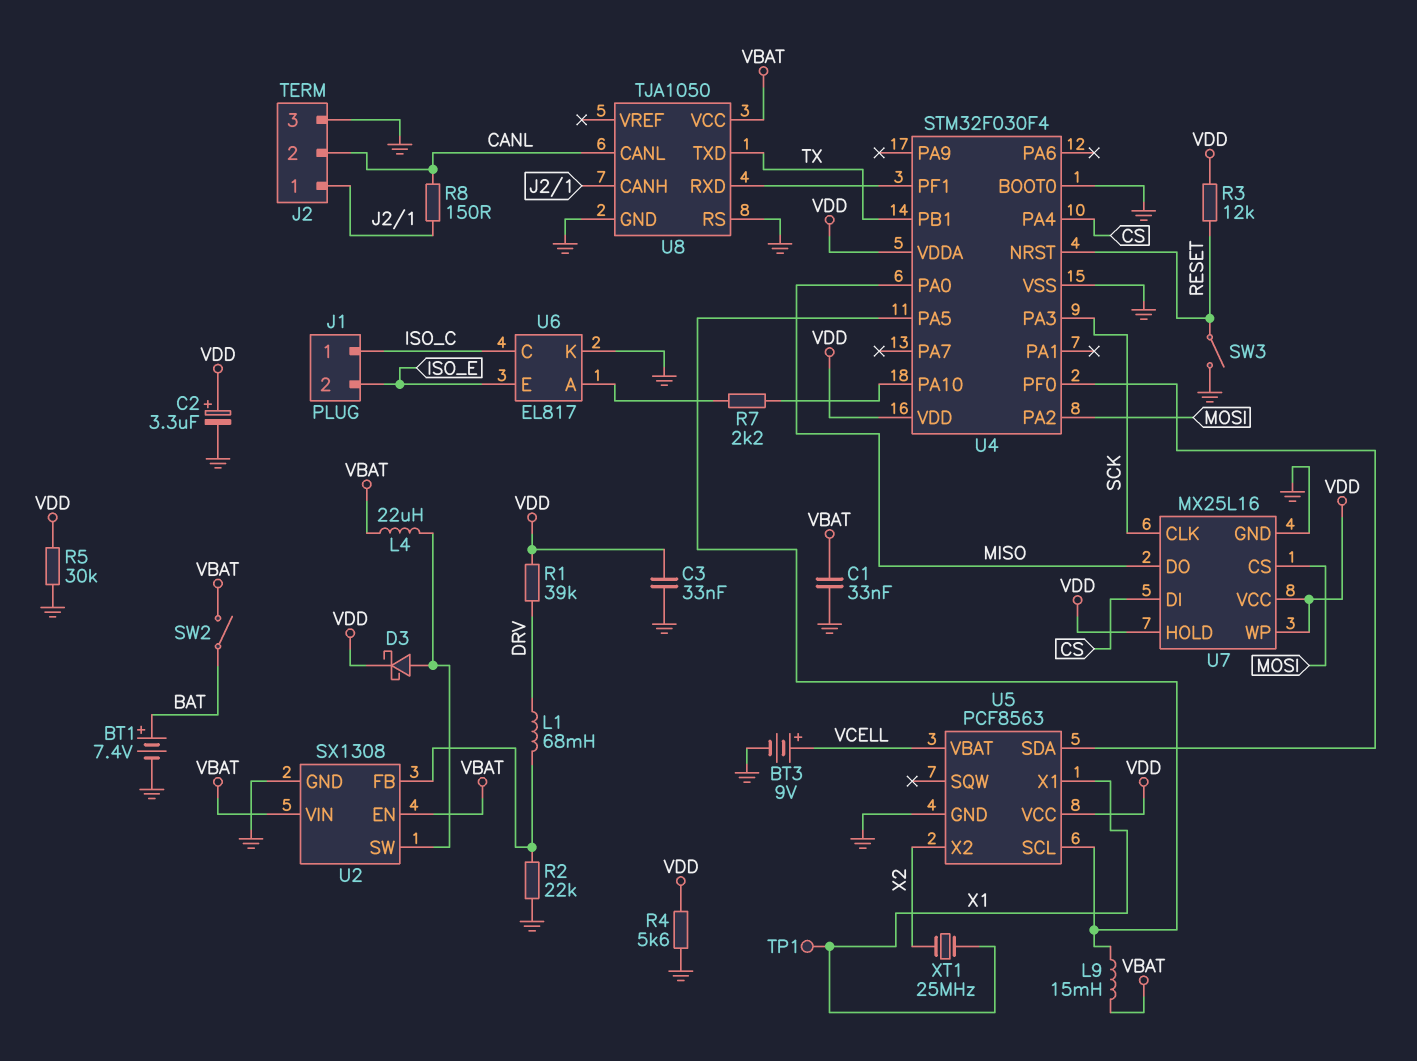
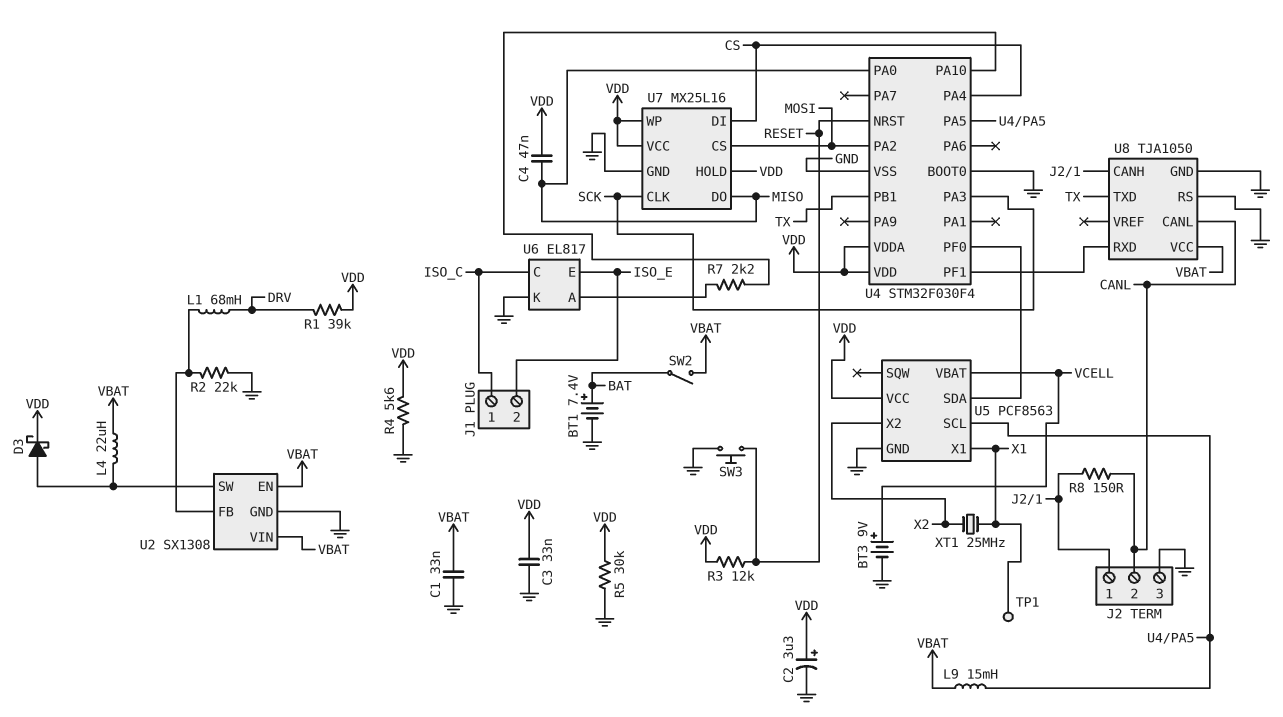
C4: none -> 47nF (MISO, VDD)
SW3: switch (GND, RESET) -> button (GND, RESET)

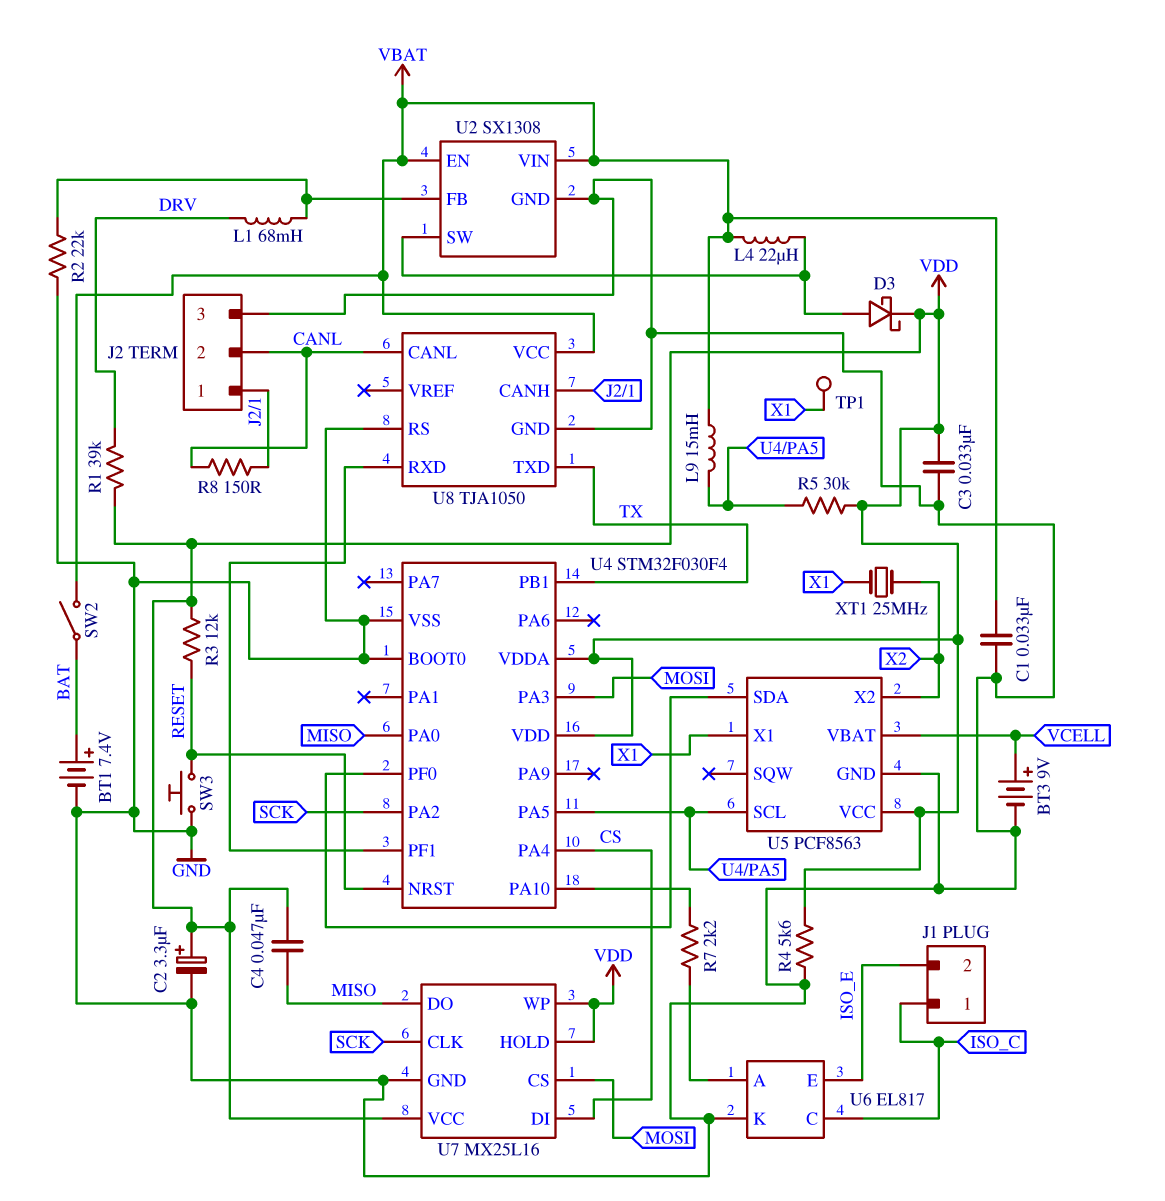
R5: 30k (GND, VDD) -> 30k (U4/PA5, VDD)
U4 pin PA2: MOSI -> SCK
U4 pin PA3: SCK -> MOSI

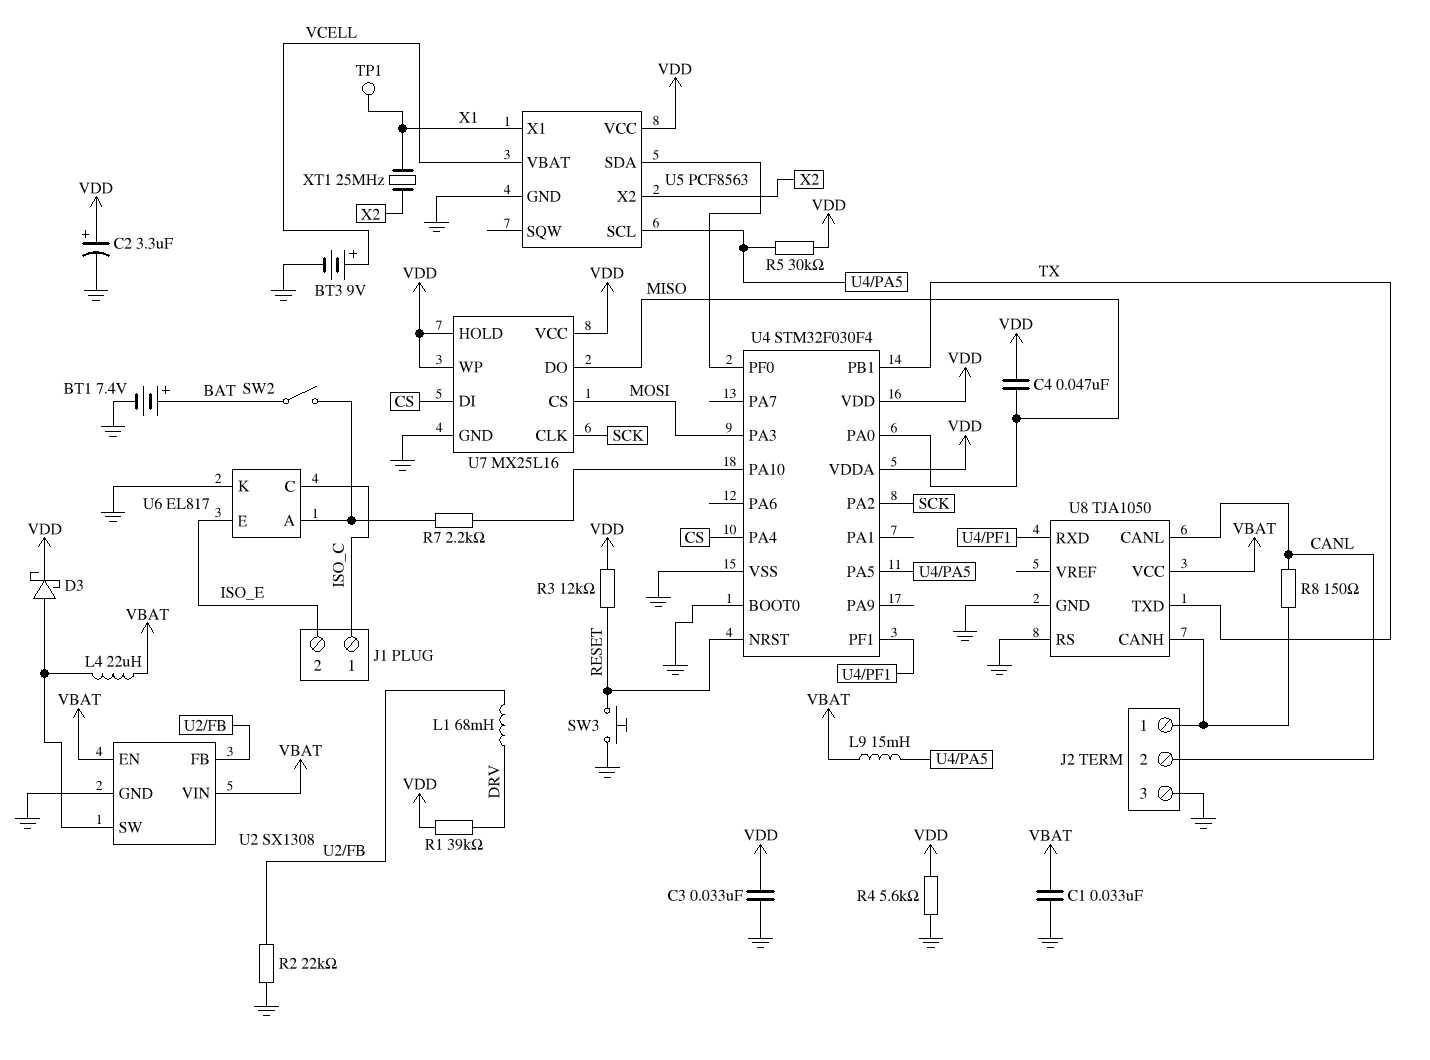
SW2: switch (BAT, VBAT) -> switch (BAT, U6/A)

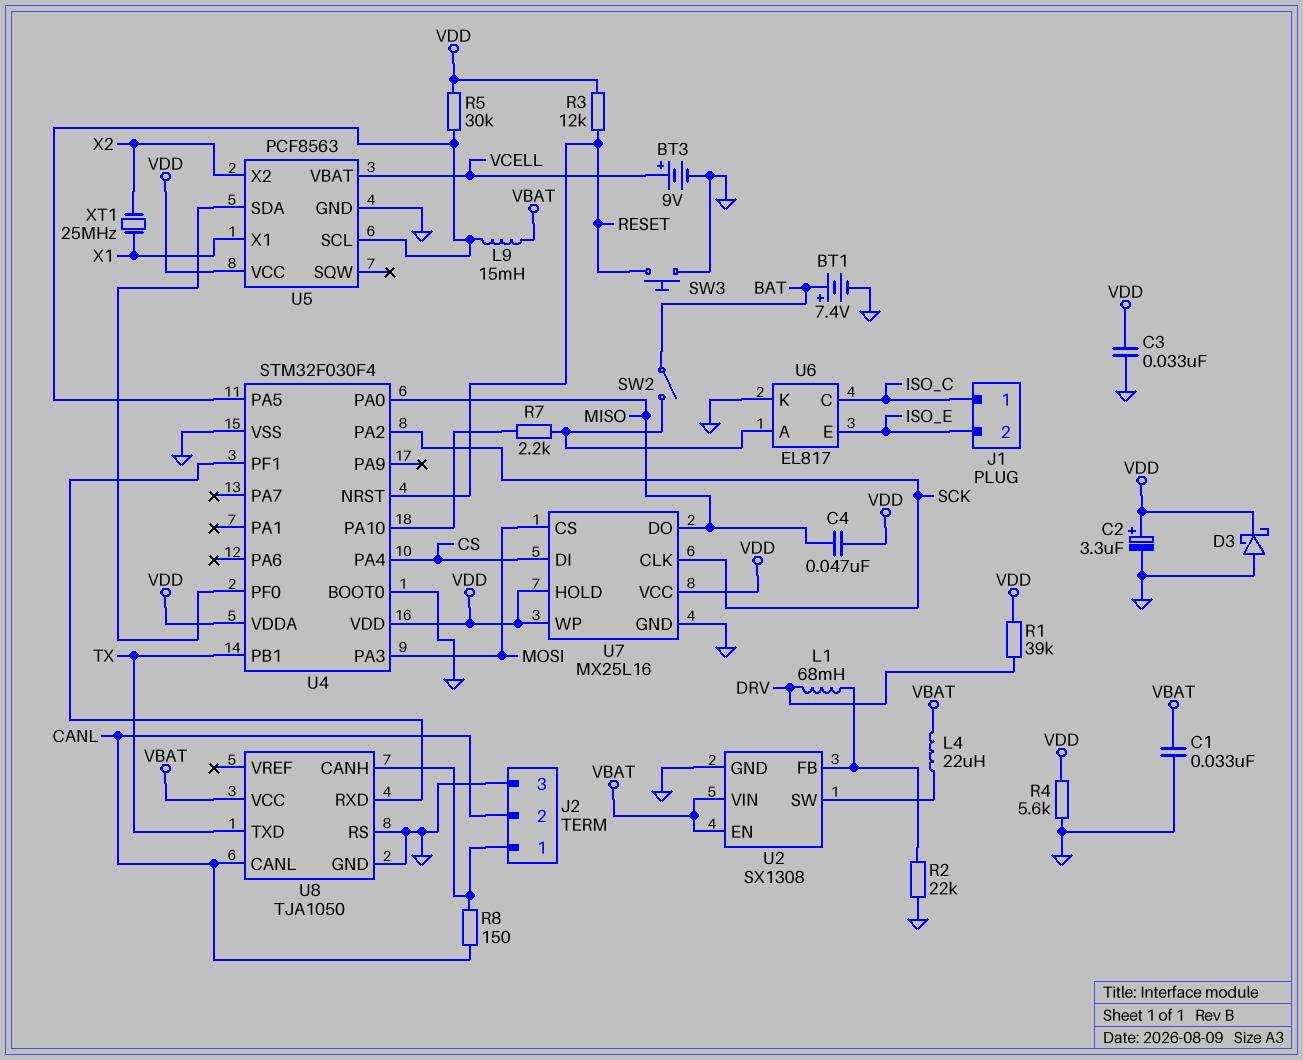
D3: schottky (A U2/SW, K VDD) -> schottky (A GND, K VDD)
TP1: test point (X1) -> none

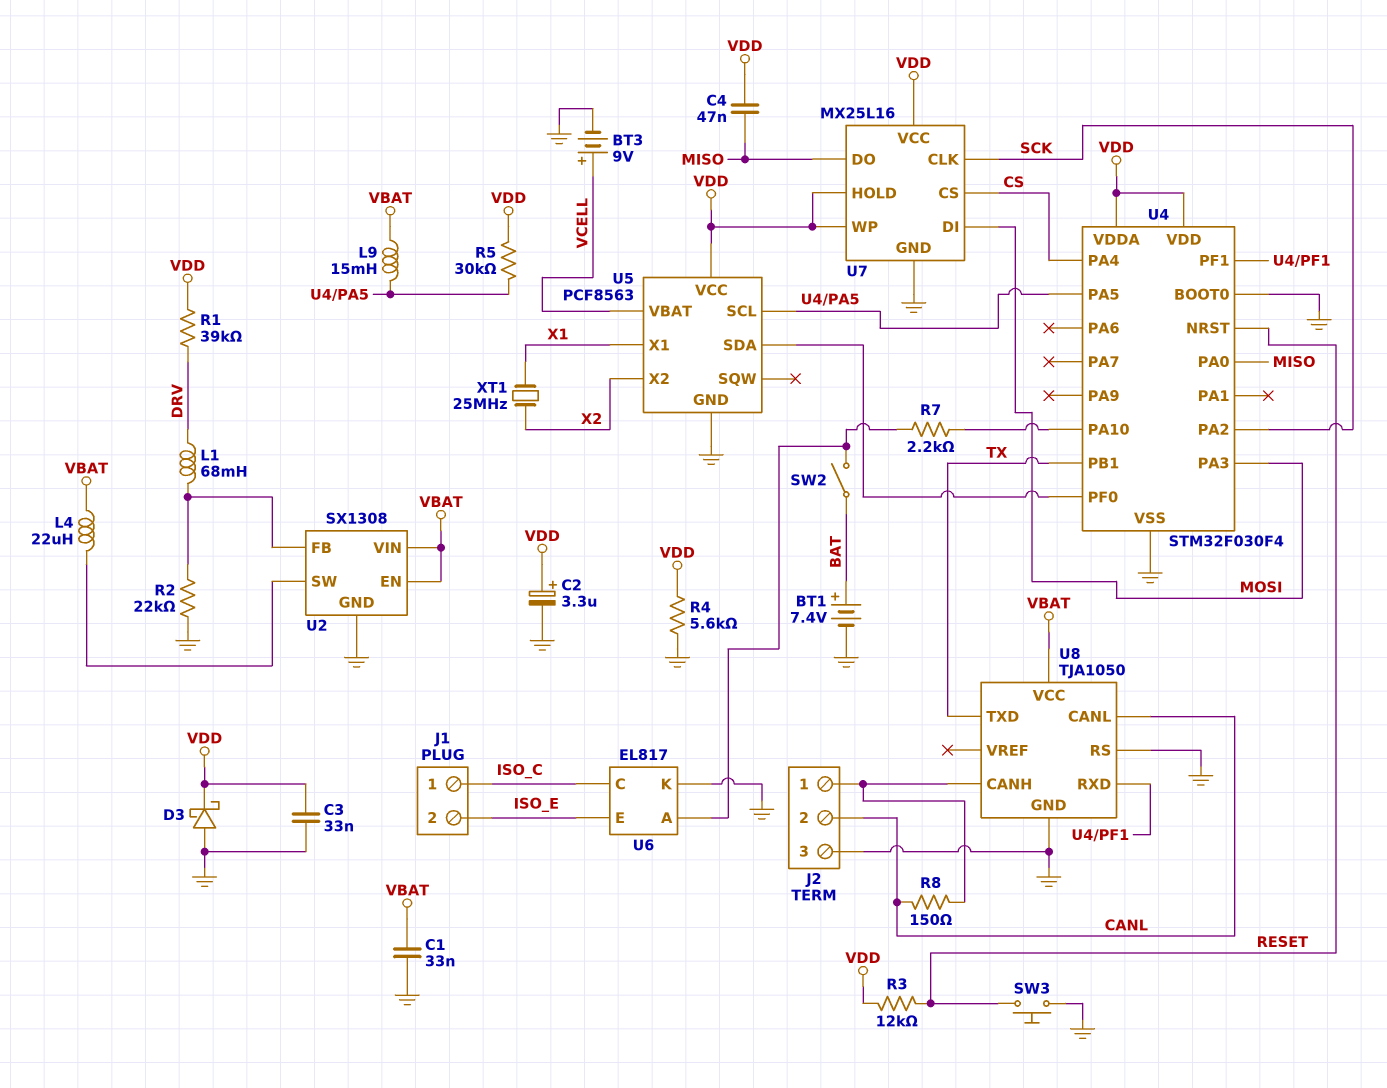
U7 pin CS: MOSI -> CS
U7 pin DI: CS -> MOSI

